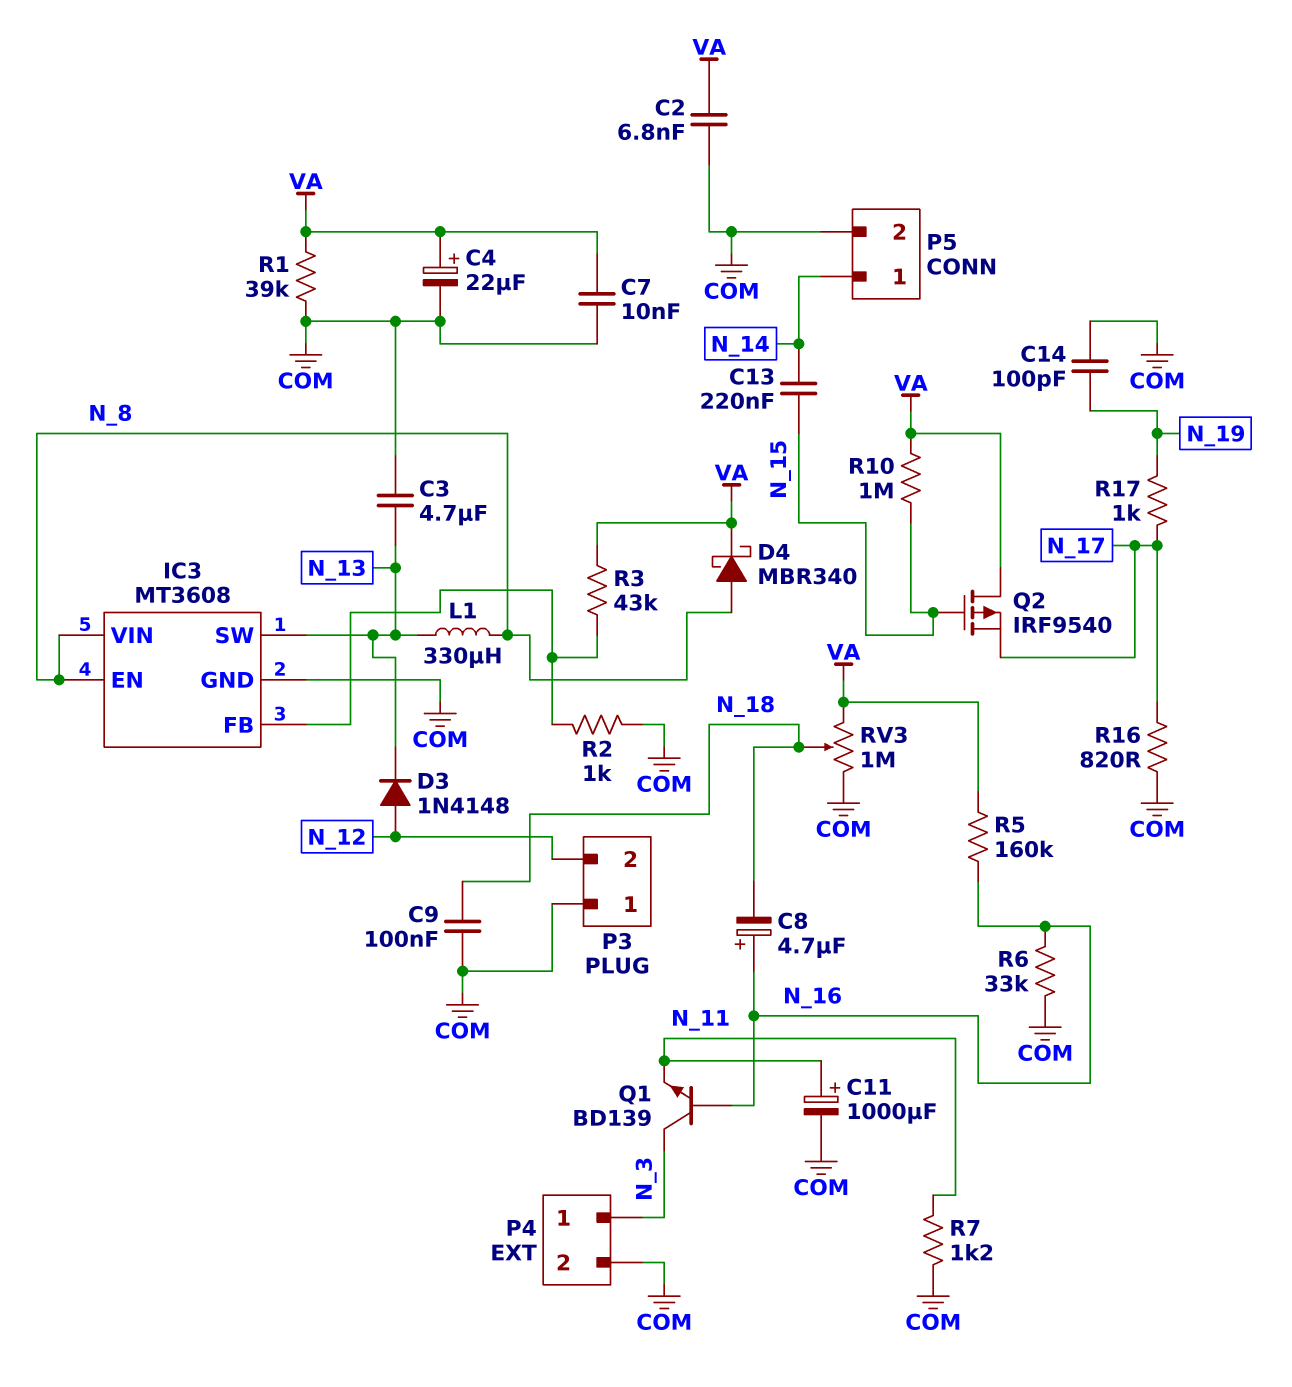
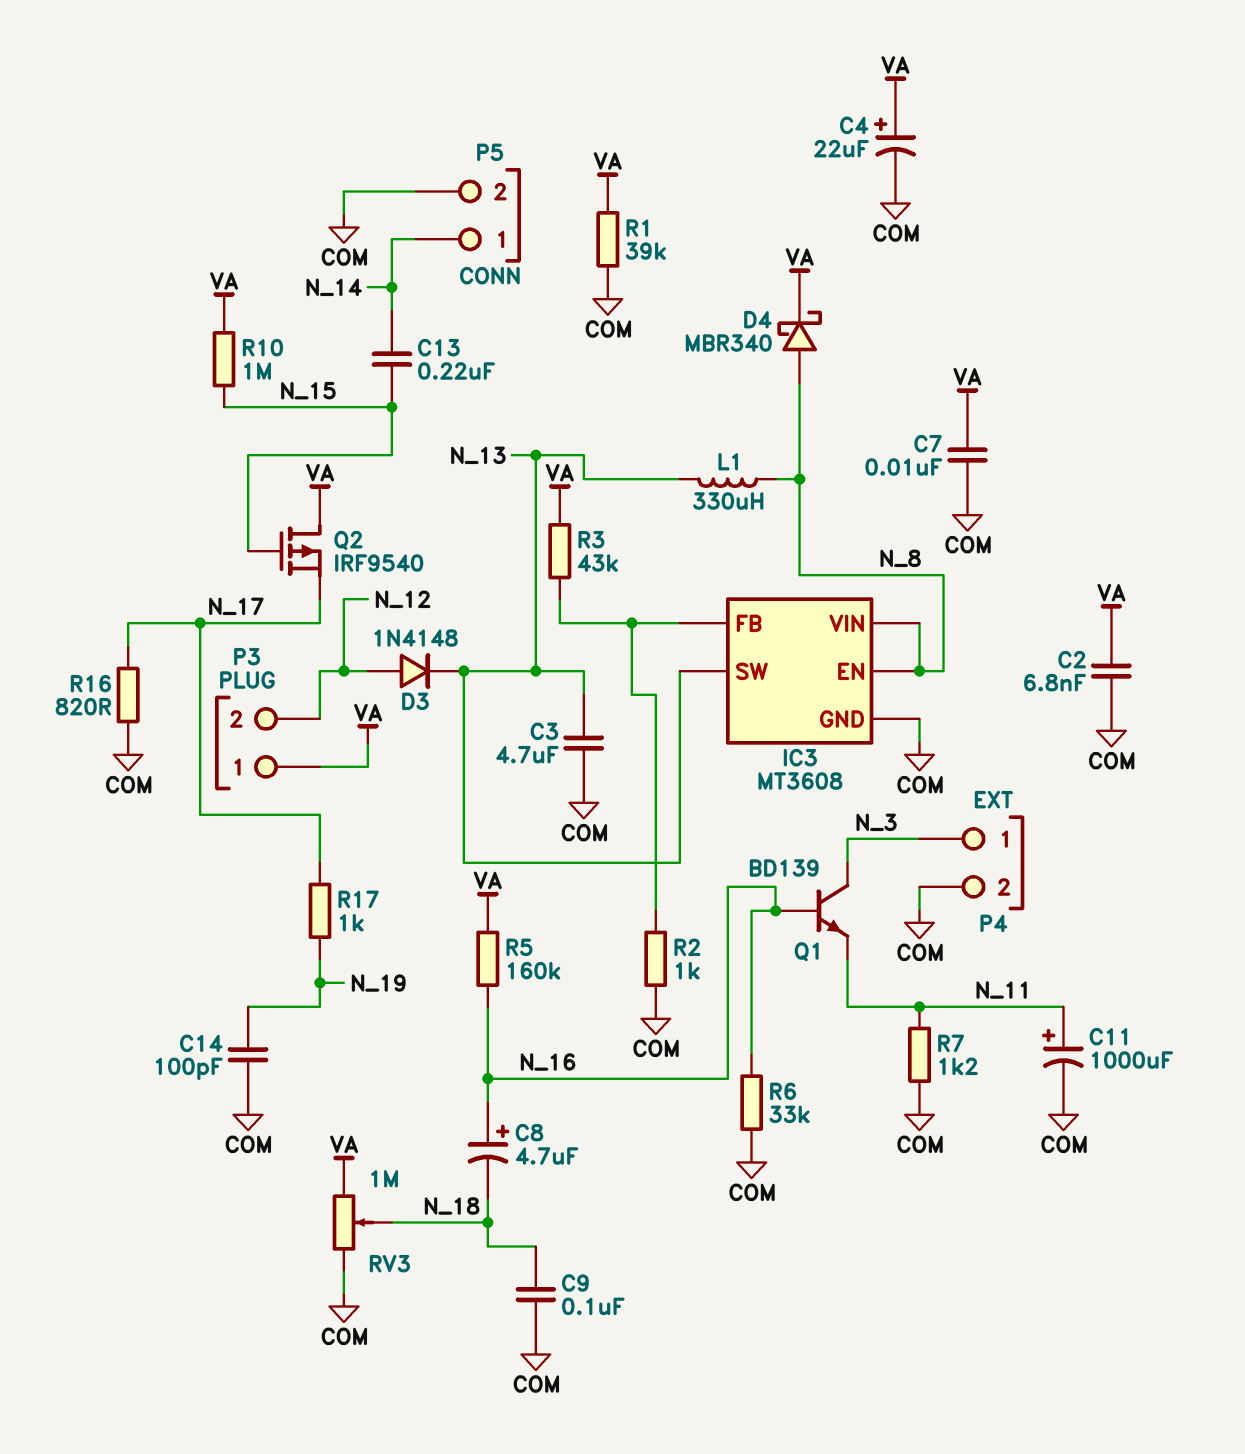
P3 pin 1: COM -> VA

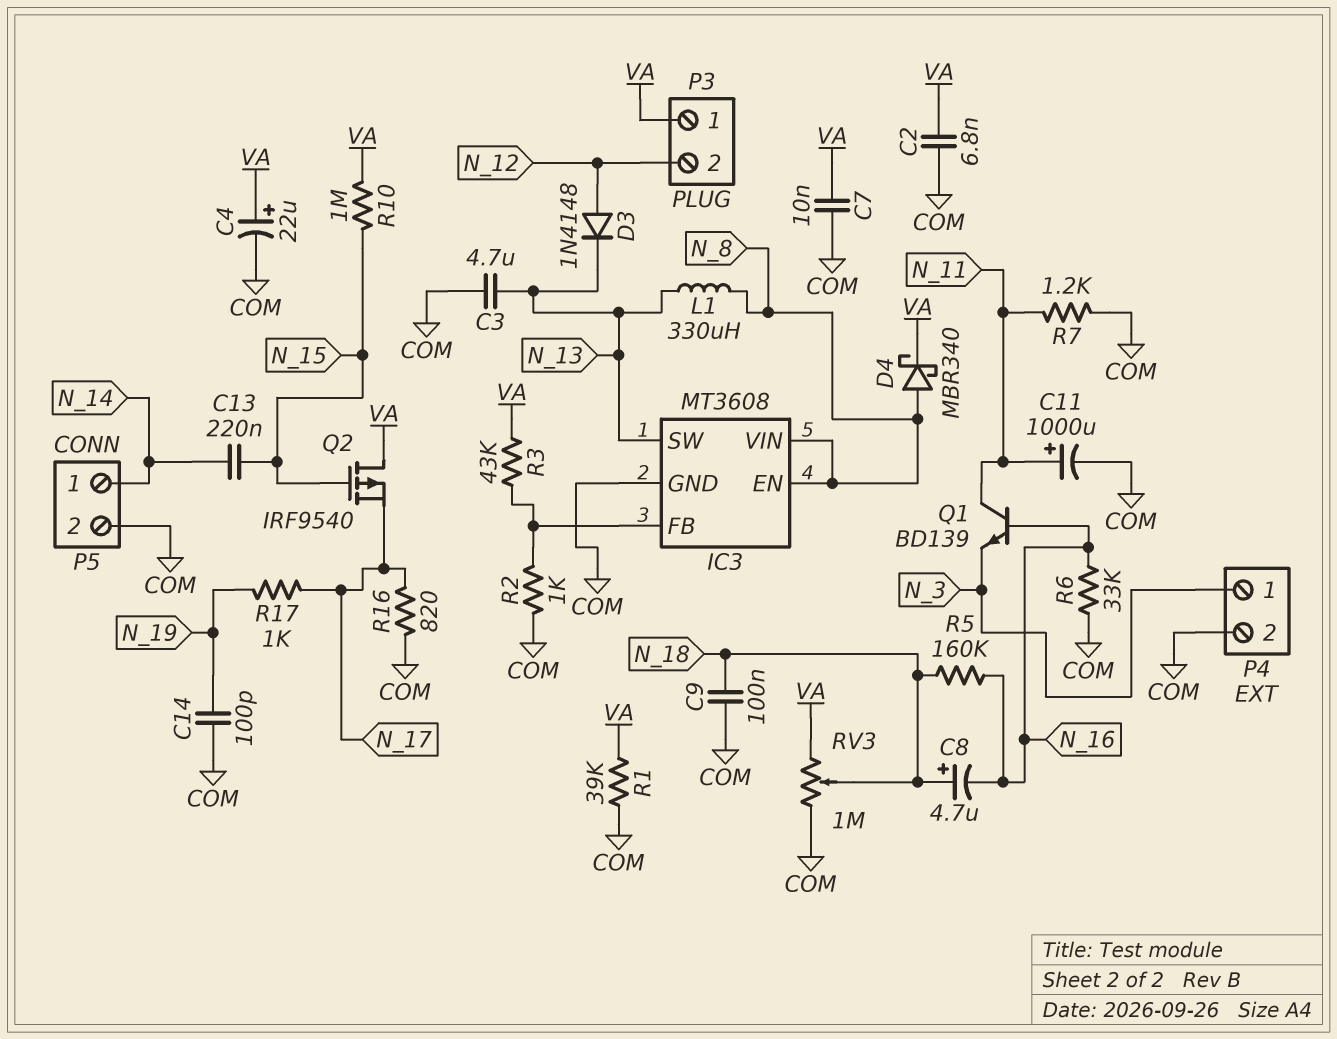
C8: 4.7uF (plus N_16, minus N_18) -> 4.7uF (plus N_18, minus N_16)
Q1: NPN BD139 (B N_16, C N_3, E N_11) -> NPN BD139 (B N_16, C N_11, E N_3)
R5: 160k (N_16, VA) -> 160k (N_16, N_18)

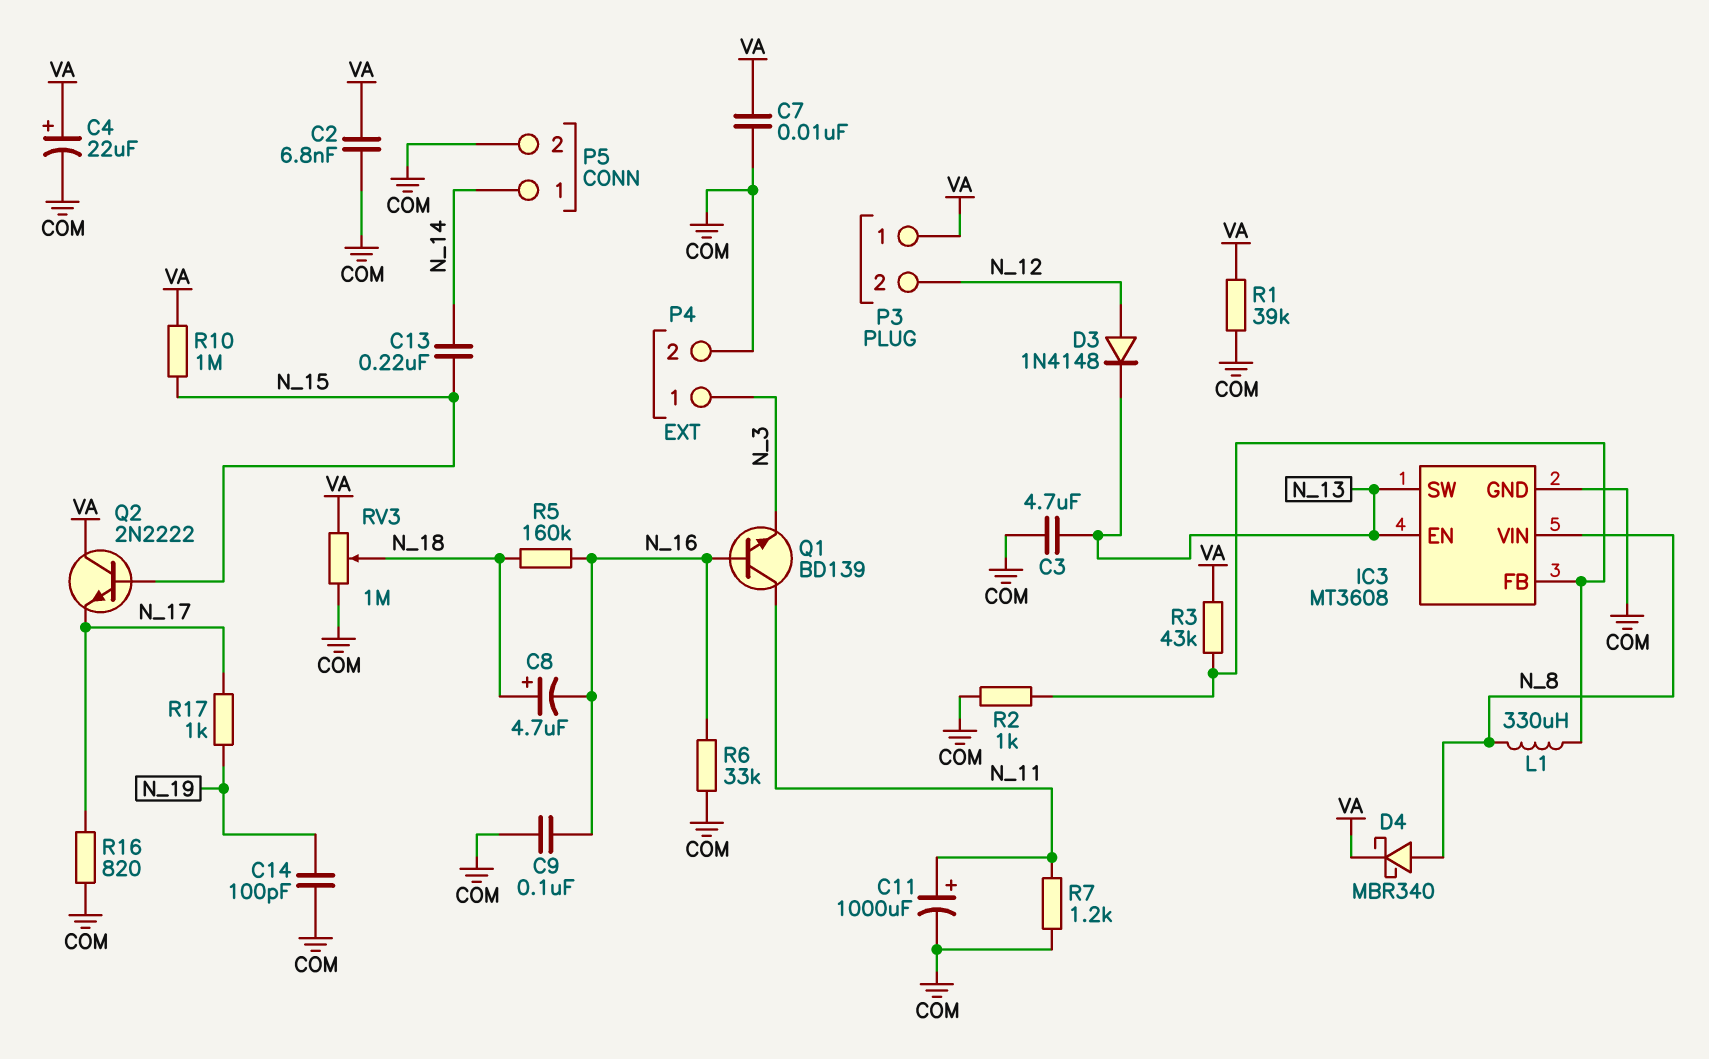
C9: 100nF (COM, N_18) -> 100nF (COM, N_16)
IC3 pin EN: N_8 -> N_13
L1: 330uH (N_8, N_13) -> 330uH (IC3/FB, N_8)
Q2: PMOS IRF9540 (G N_15, D VA, S N_17) -> NPN 2N2222 (B N_15, C VA, E N_17)

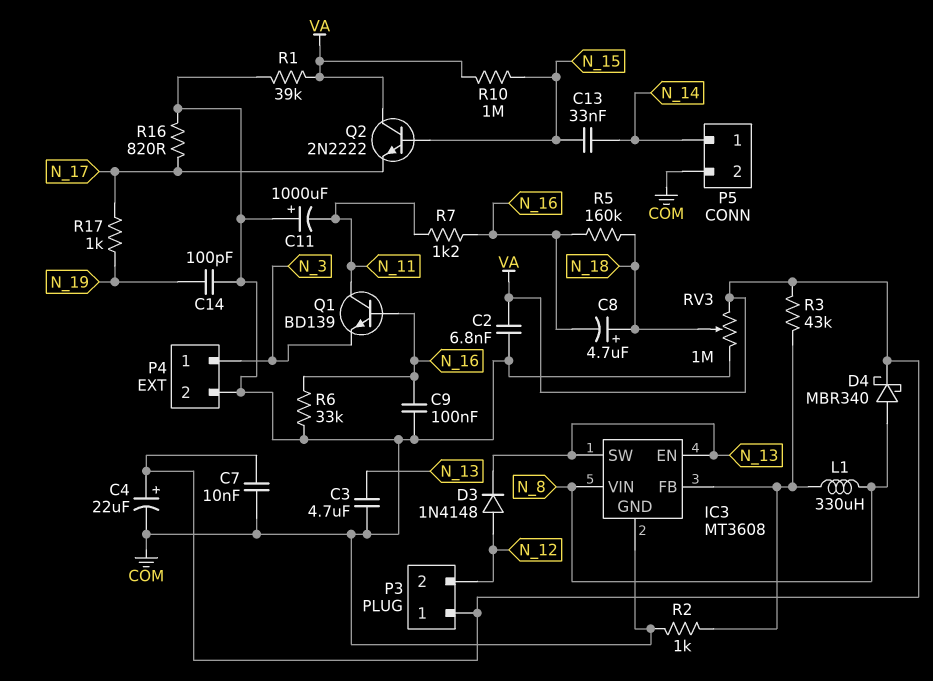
C11: 1000uF (plus N_11, minus COM) -> 1000uF (plus COM, minus N_11)
C13: 220nF (N_14, N_15) -> 33nF (N_14, N_15)
R7: 1.2k (COM, N_11) -> 1.2k (N_11, N_16)

